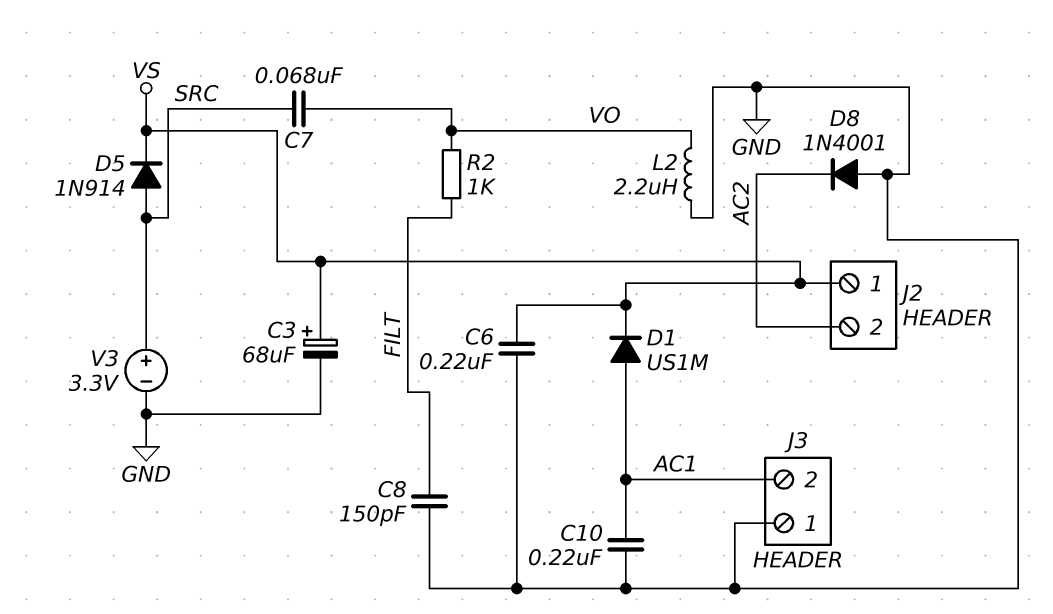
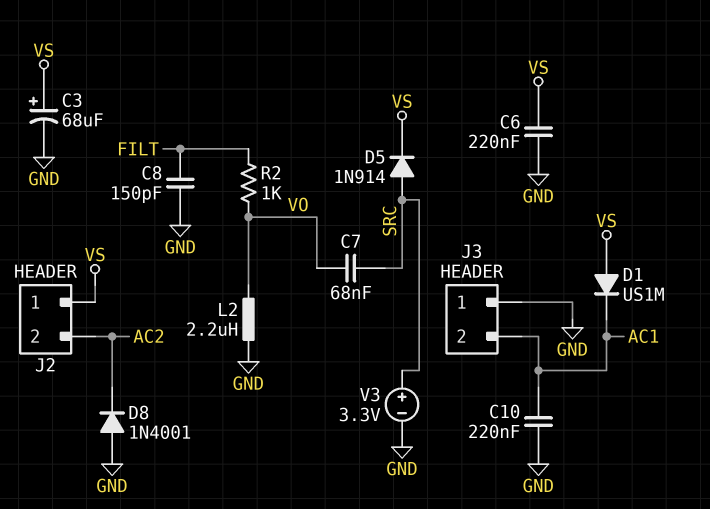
D1: diode US1M (A AC1, K VS) -> diode US1M (A VS, K AC1)

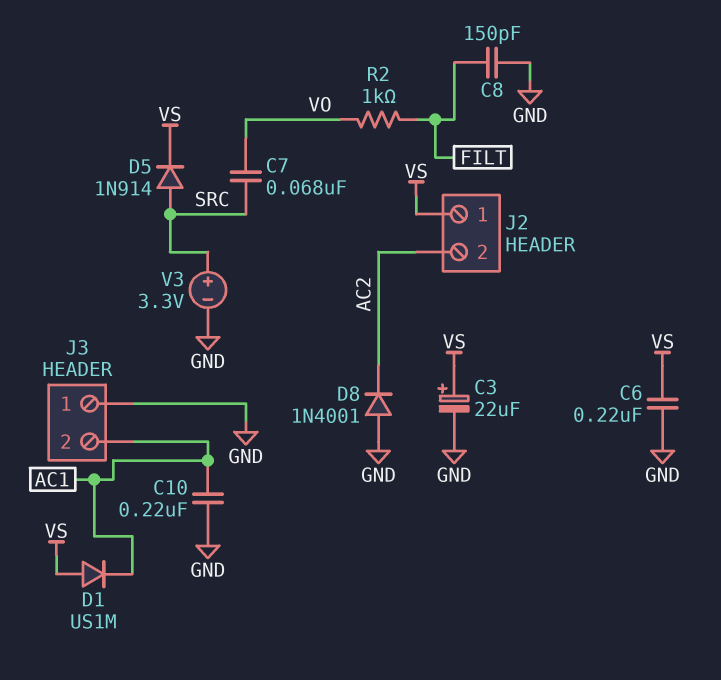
C3: 68uF (plus VS, minus GND) -> 22uF (plus VS, minus GND)
L2: 2.2uH (GND, VO) -> none

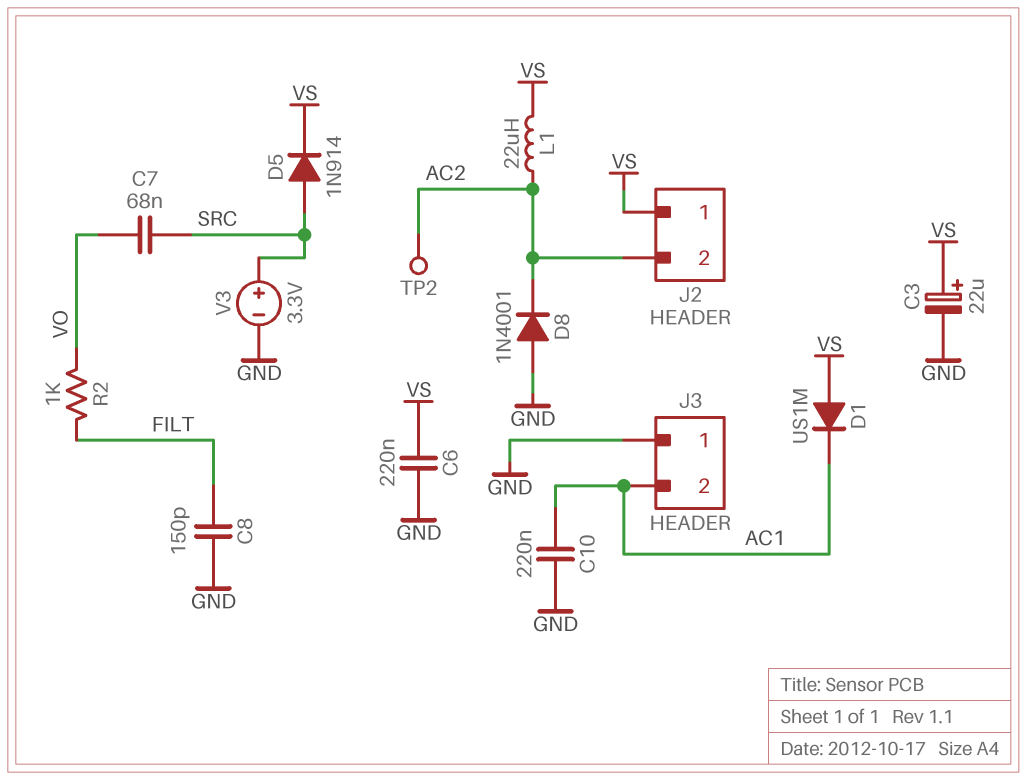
L1: none -> 22uH (AC2, VS)
TP2: none -> test point (AC2)

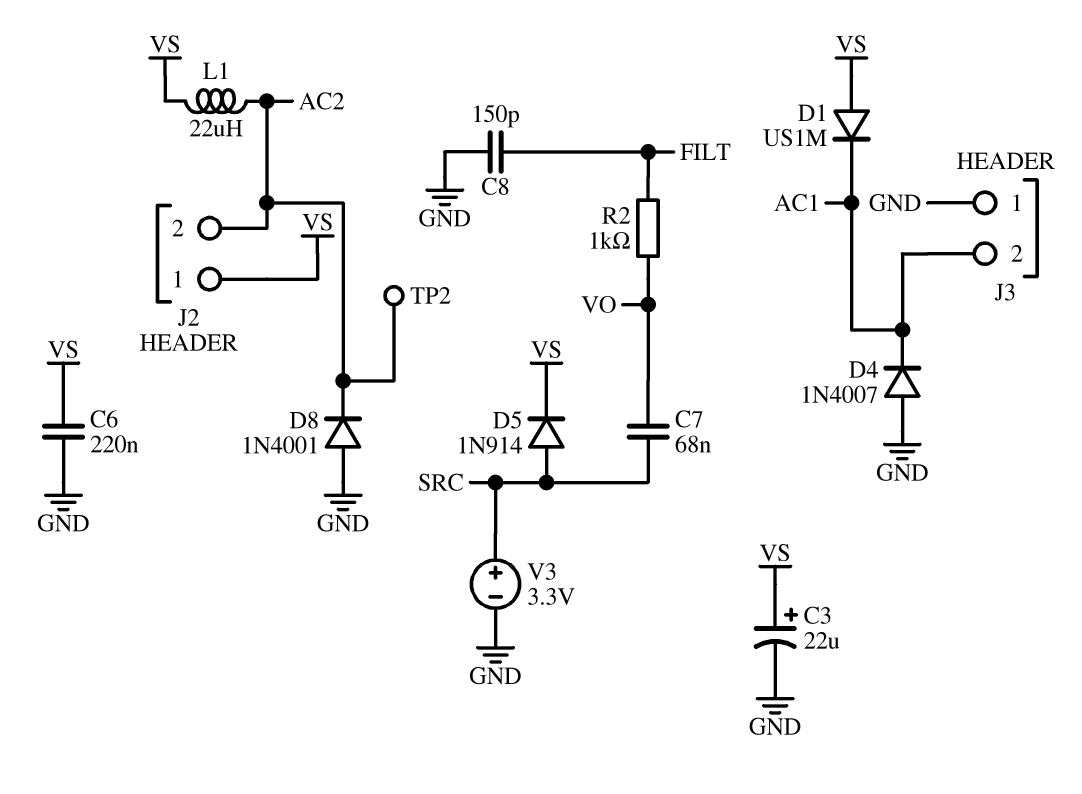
C10: 220nF (AC1, GND) -> none
D4: none -> diode 1N4007 (A GND, K AC1)

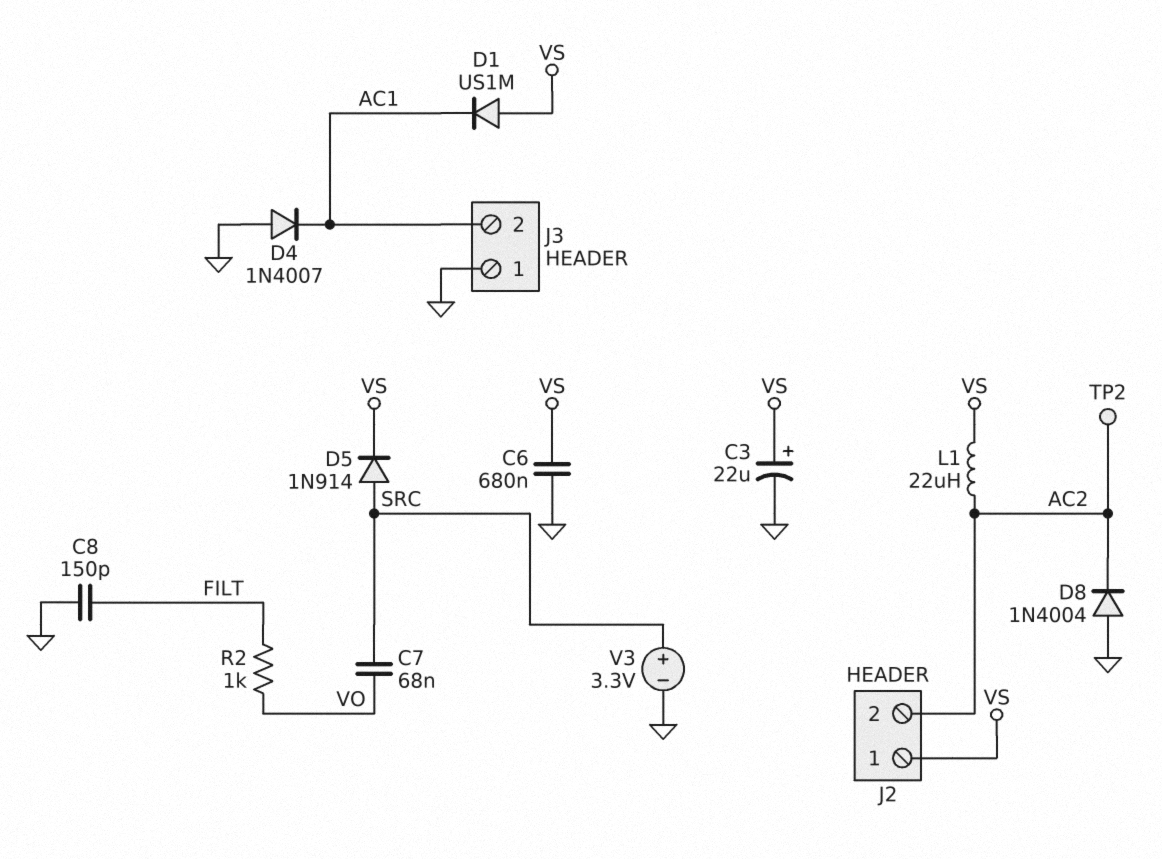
C6: 220nF (GND, VS) -> 680nF (GND, VS)
D8: diode 1N4001 (A GND, K AC2) -> diode 1N4004 (A GND, K AC2)

